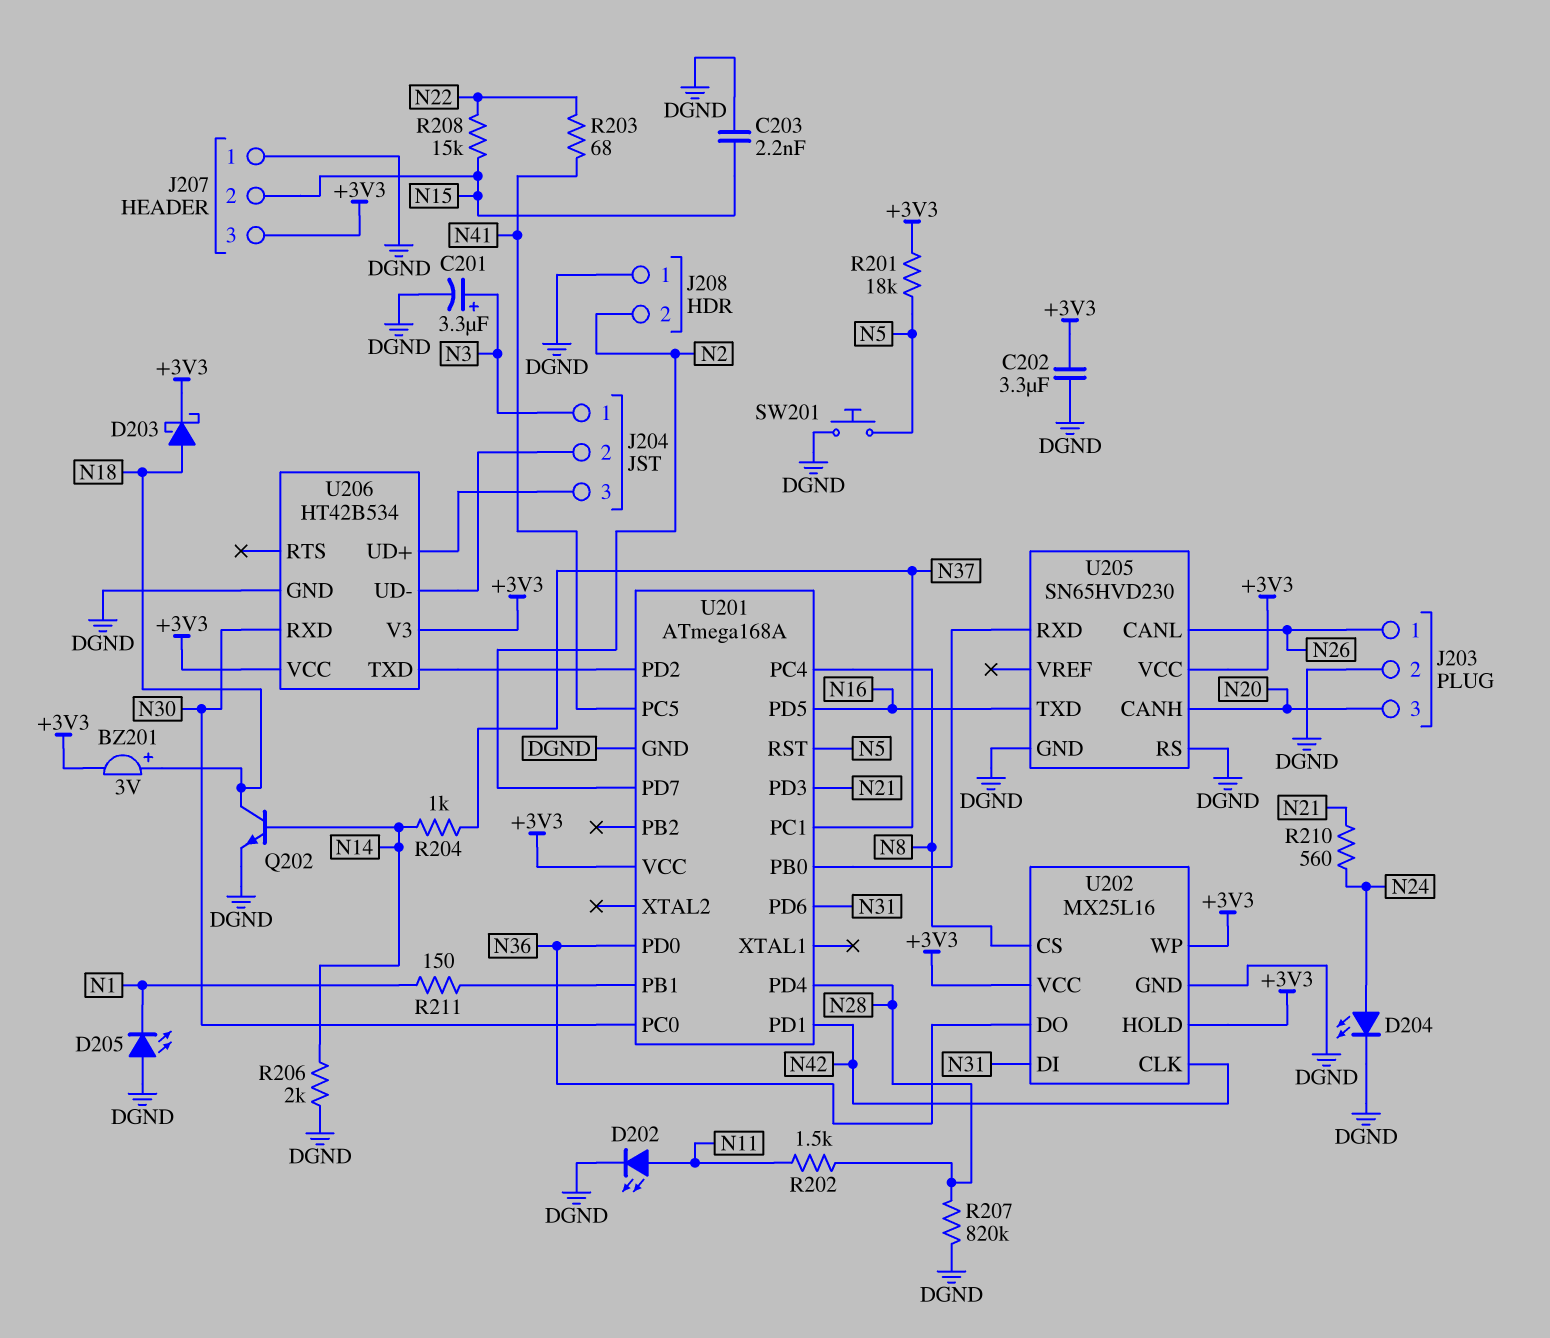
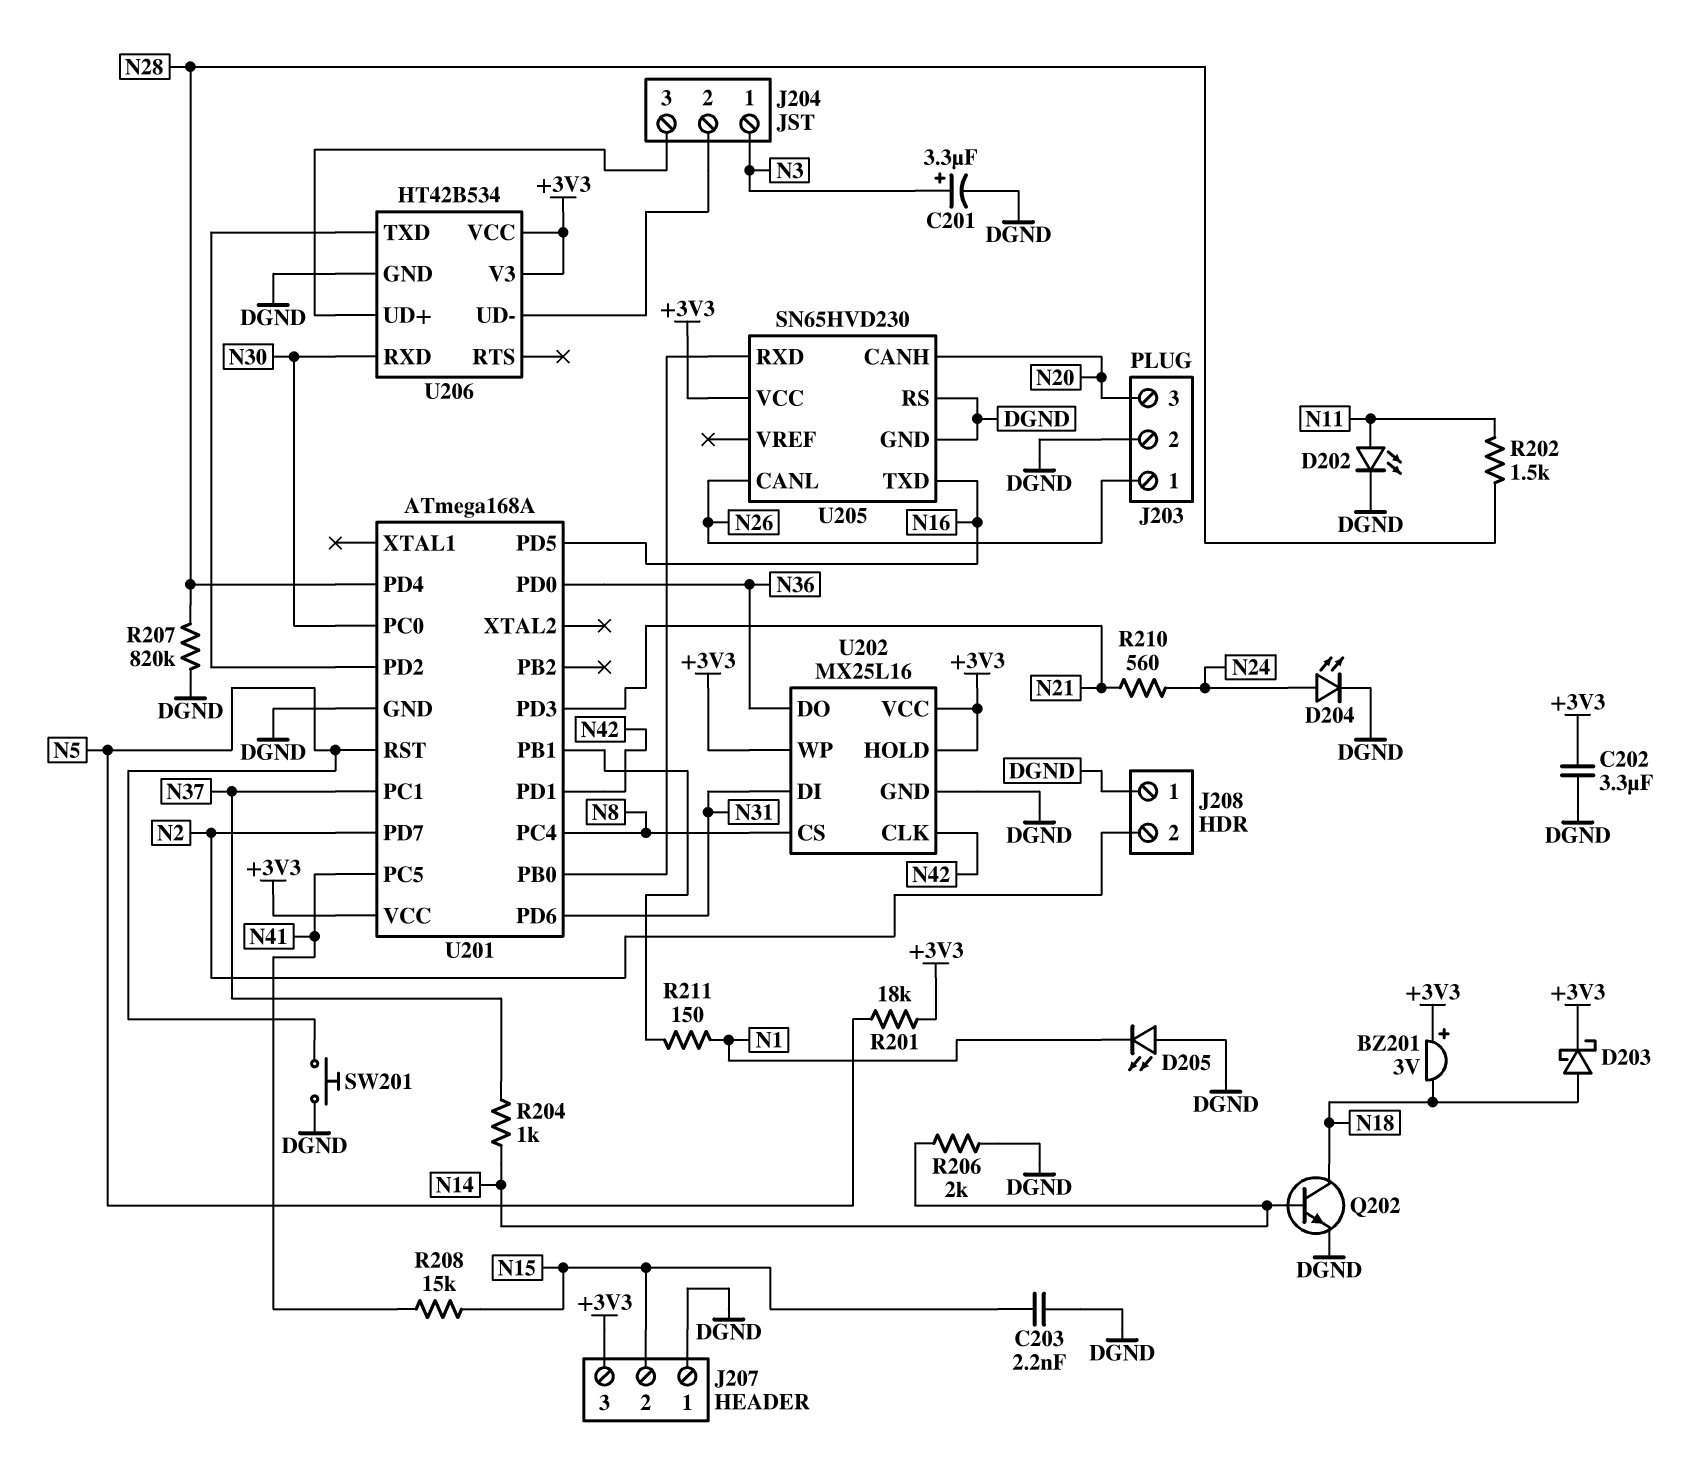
BZ201: buzzer 3V (plus N18, minus +3V3) -> buzzer 3V (plus +3V3, minus N18)
R203: 68 (N22, N41) -> none
R208: 15k (N15, N22) -> 15k (N15, N41)

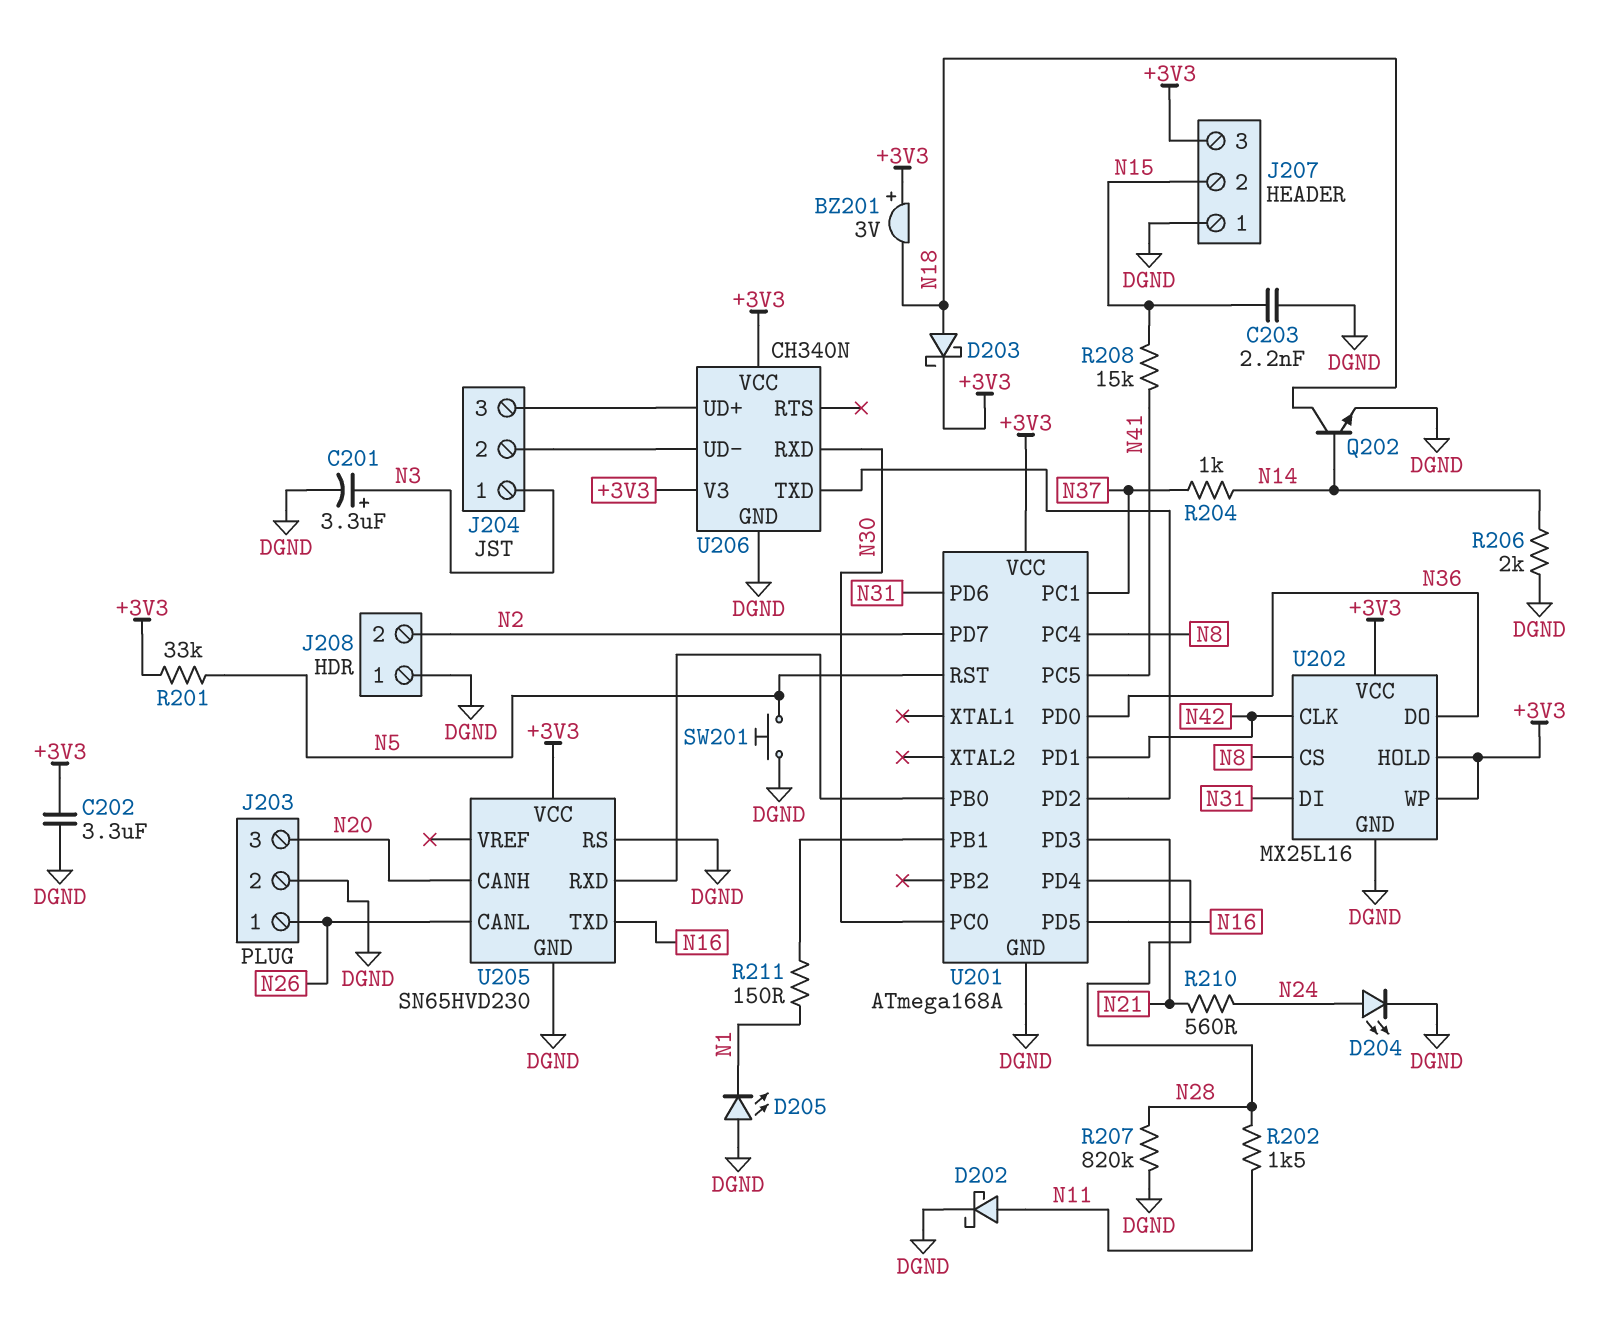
D202: LED (A N11, K DGND) -> schottky (A N11, K DGND)
R201: 18k (+3V3, N5) -> 33k (+3V3, N5)
U206: HT42B534 -> CH340N

